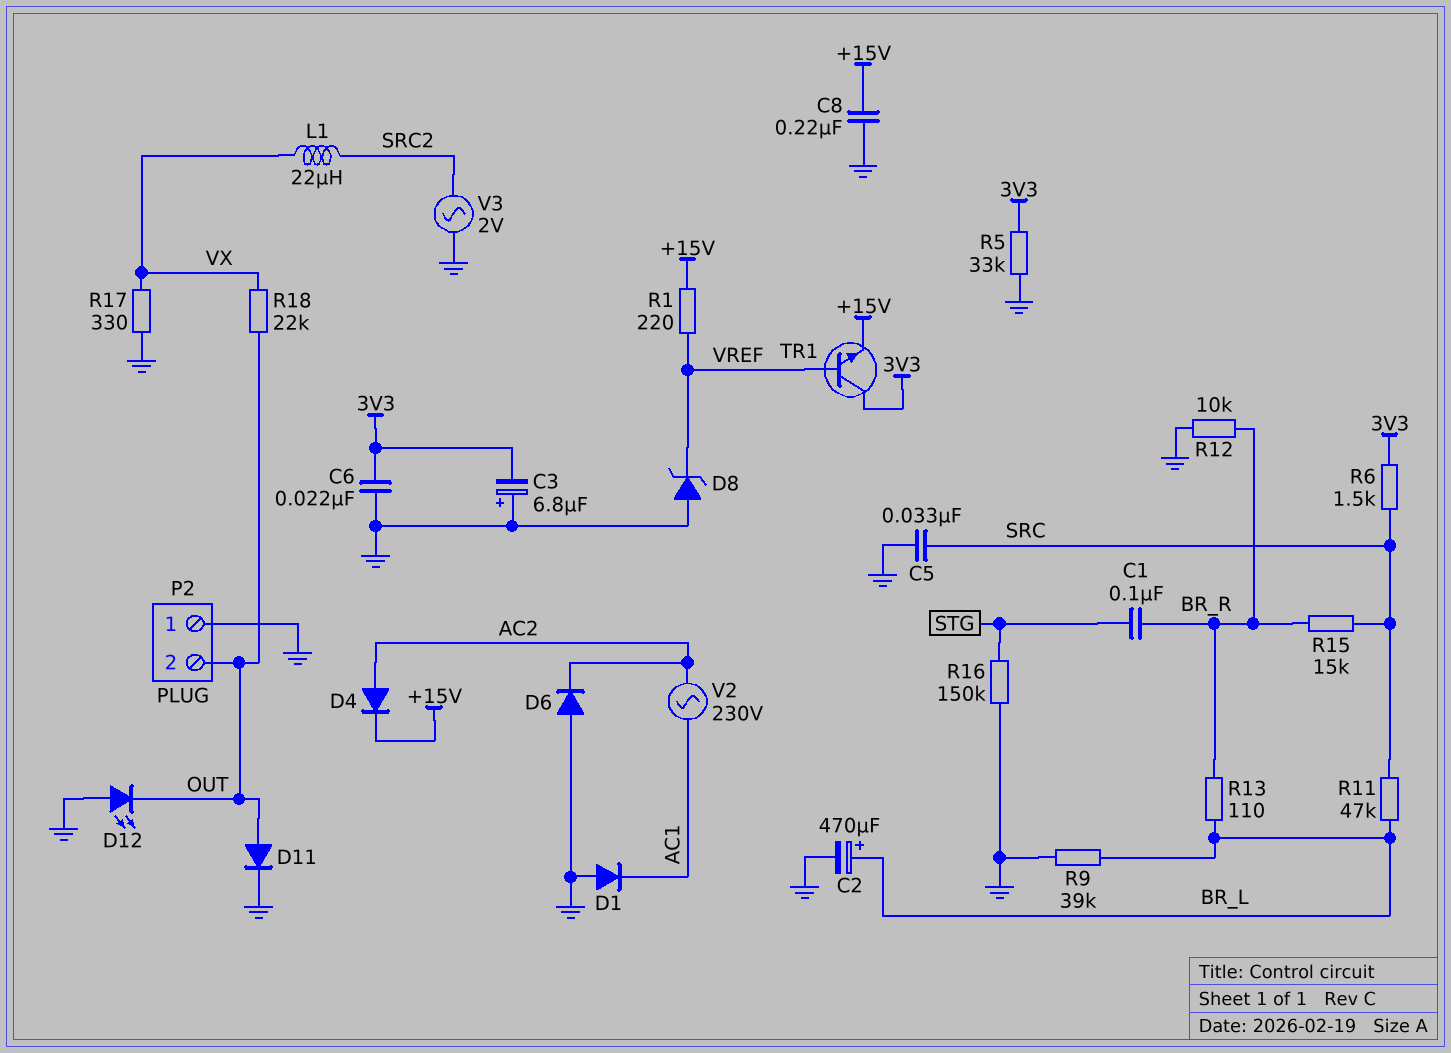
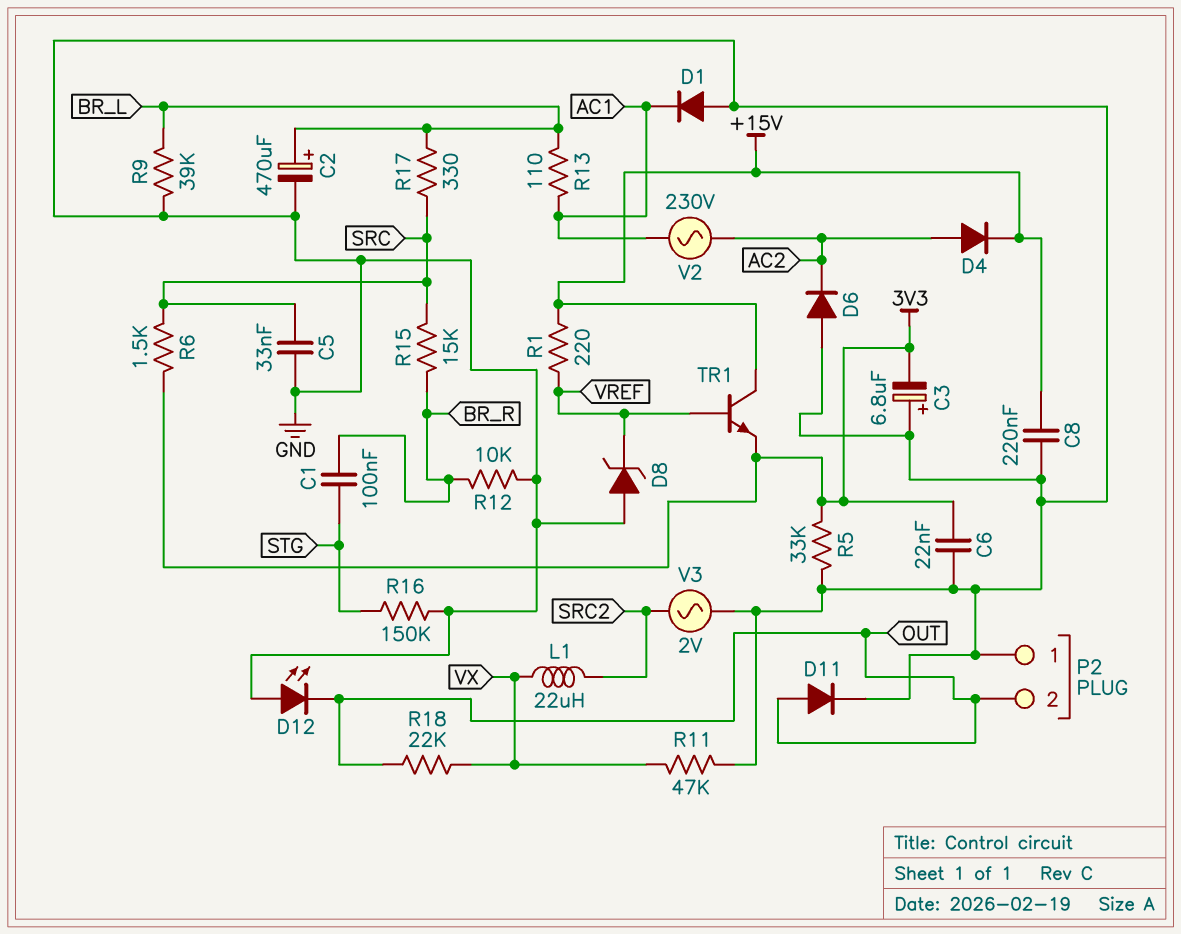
R11: 47k (BR_L, SRC) -> 47k (GND, VX)
R13: 110 (BR_L, BR_R) -> 110 (AC1, BR_L)
R17: 330 (GND, VX) -> 330 (BR_L, SRC)
TR1: NPN (B VREF, C 3V3, E +15V) -> NPN (B VREF, C +15V, E 3V3)

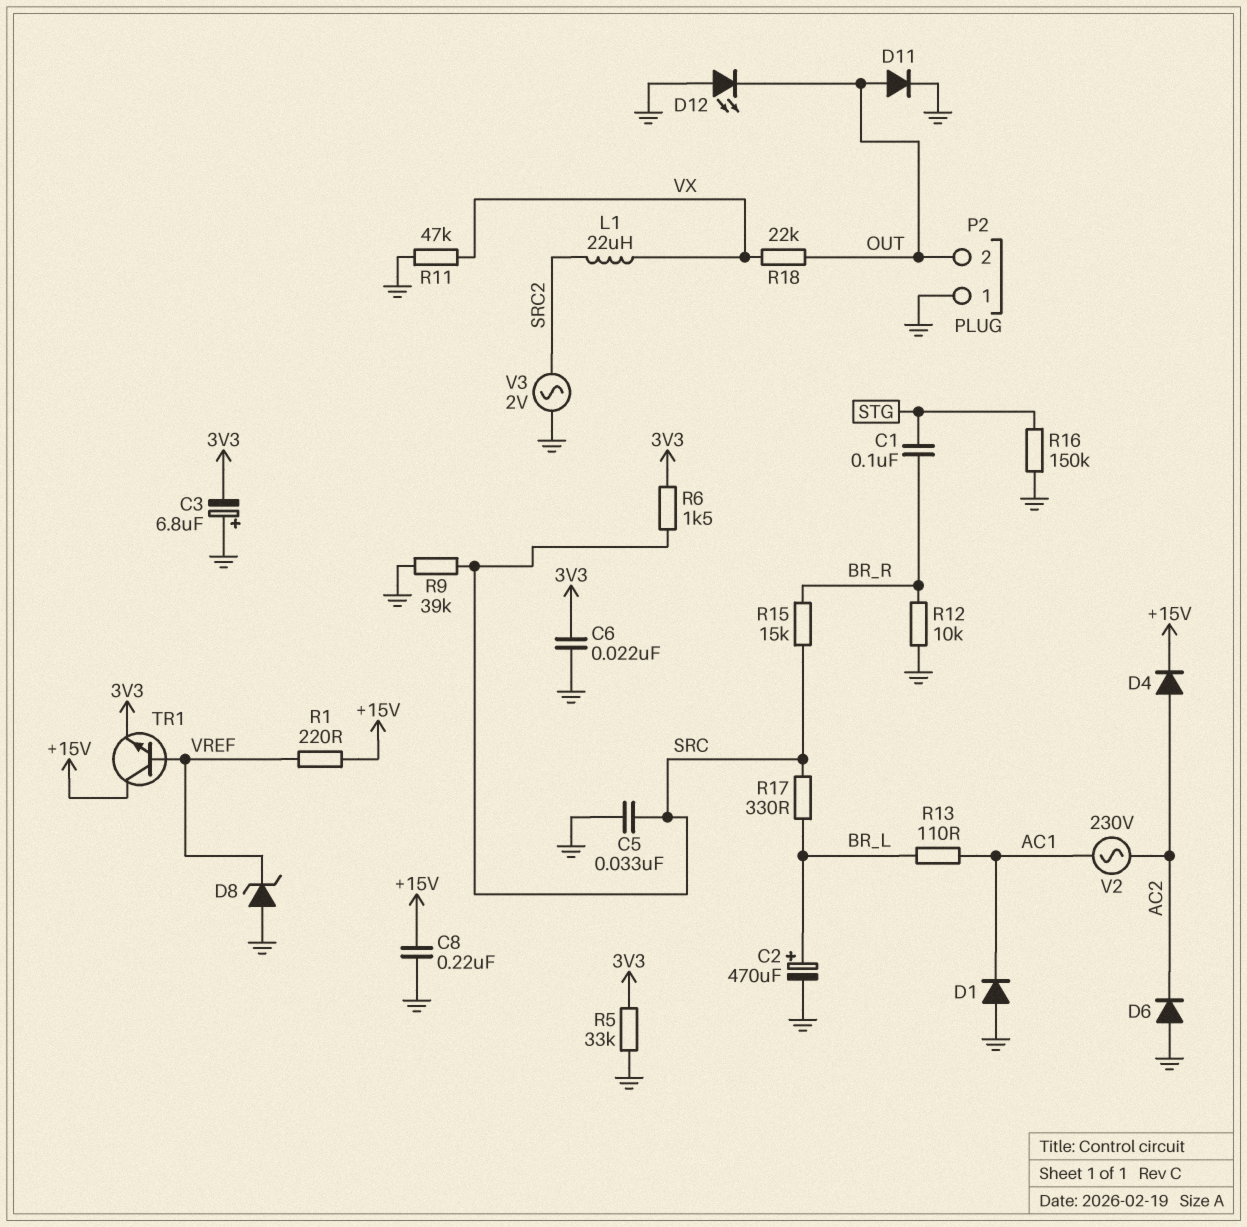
R9: 39k (BR_L, GND) -> 39k (GND, SRC)

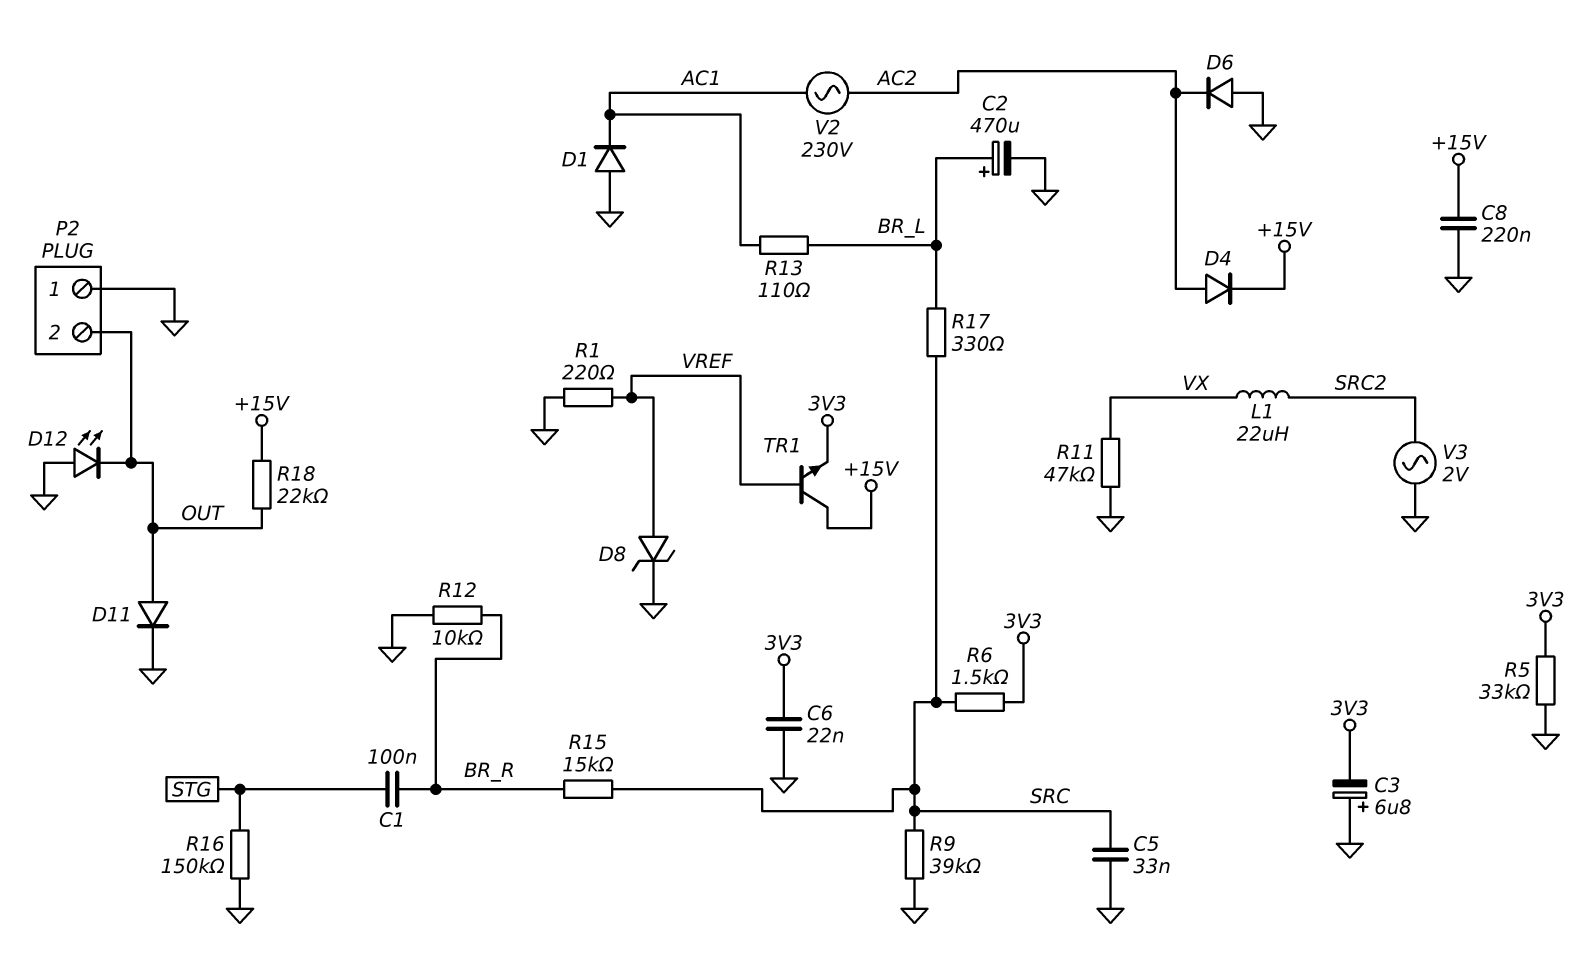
D8: zener (A GND, K VREF) -> zener (A VREF, K GND)
R1: 220 (+15V, VREF) -> 220 (GND, VREF)
R18: 22k (OUT, VX) -> 22k (+15V, OUT)

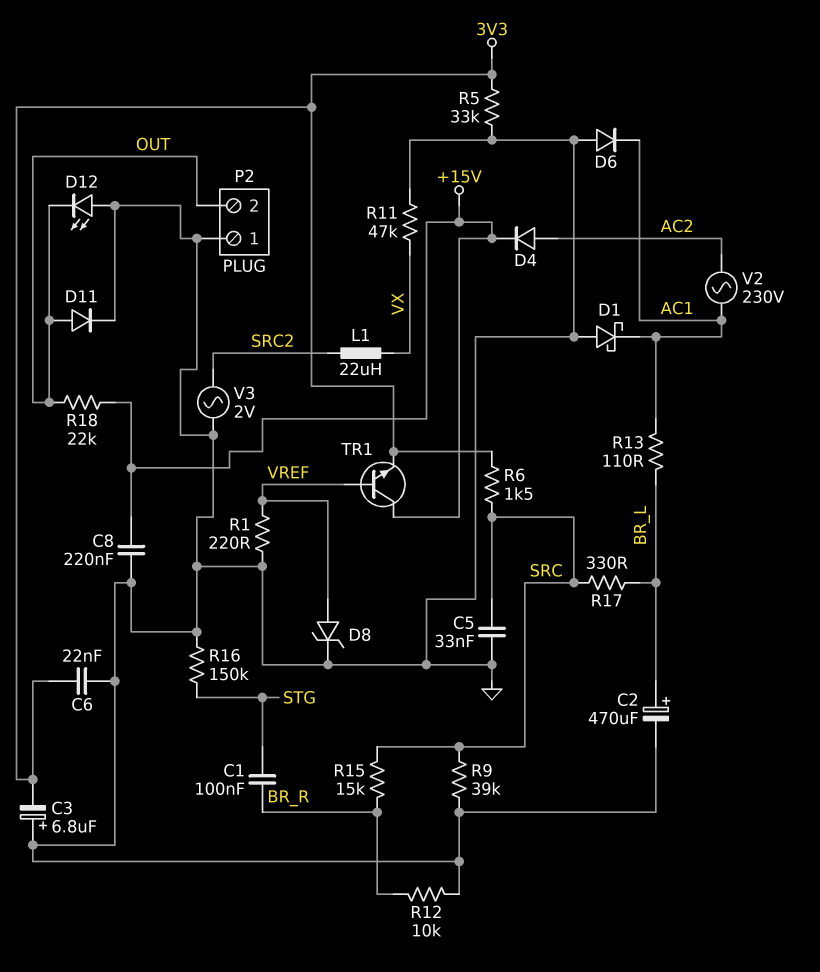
D1: diode (A GND, K AC1) -> schottky (A GND, K AC1)
D6: diode (A GND, K AC2) -> diode (A GND, K AC1)

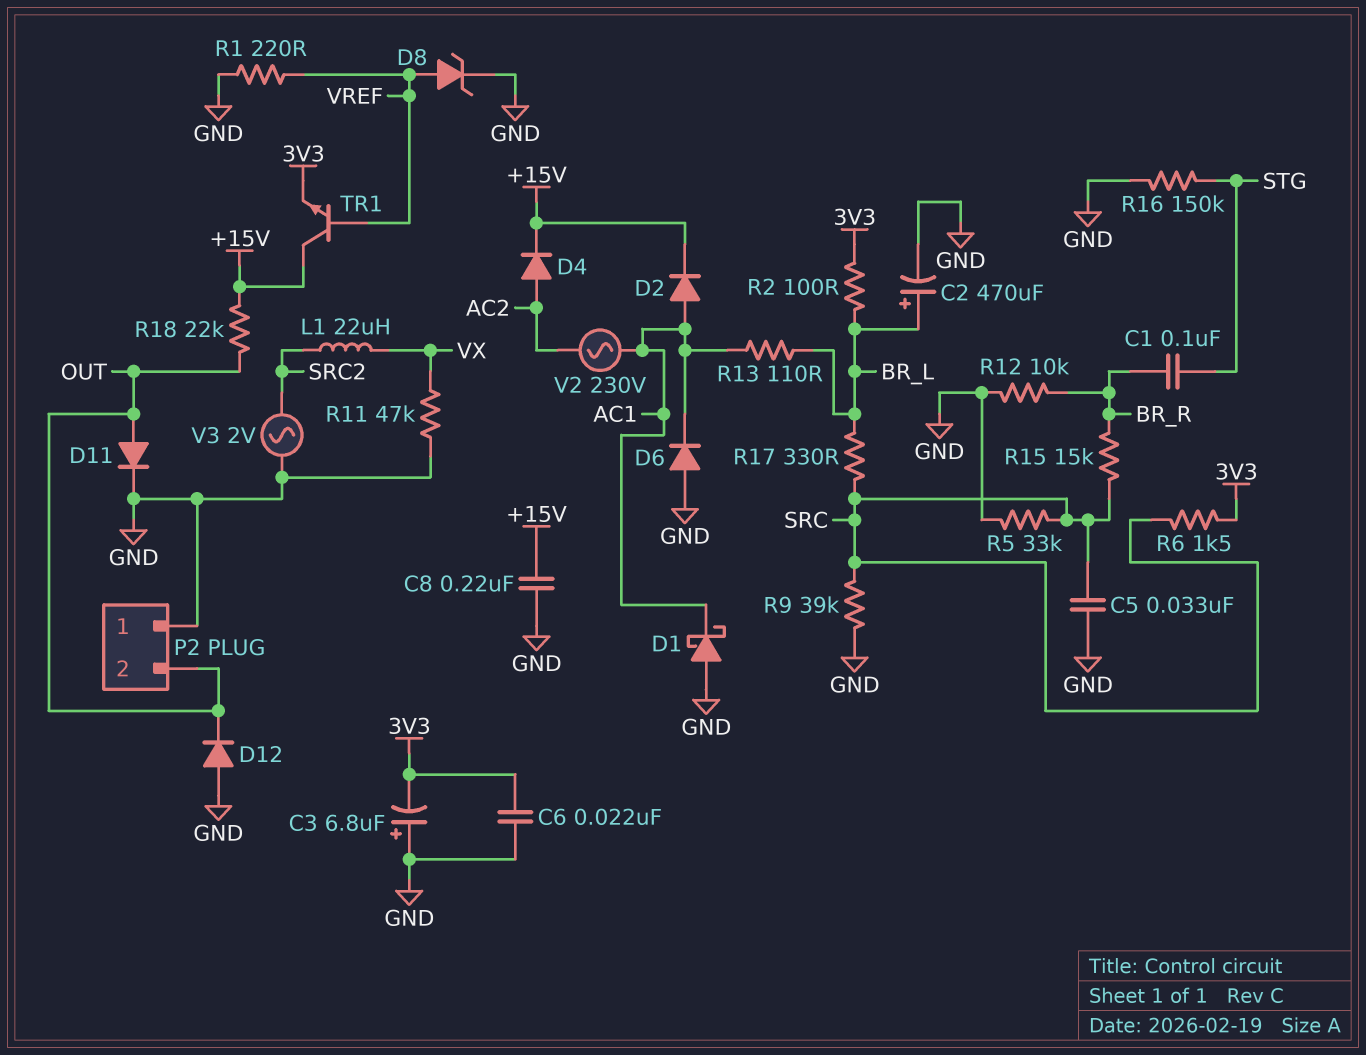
D2: none -> diode (A AC1, K +15V)
D12: LED (A GND, K OUT) -> diode (A GND, K OUT)
R2: none -> 100 (3V3, BR_L)
R5: 33k (3V3, GND) -> 33k (GND, SRC)

